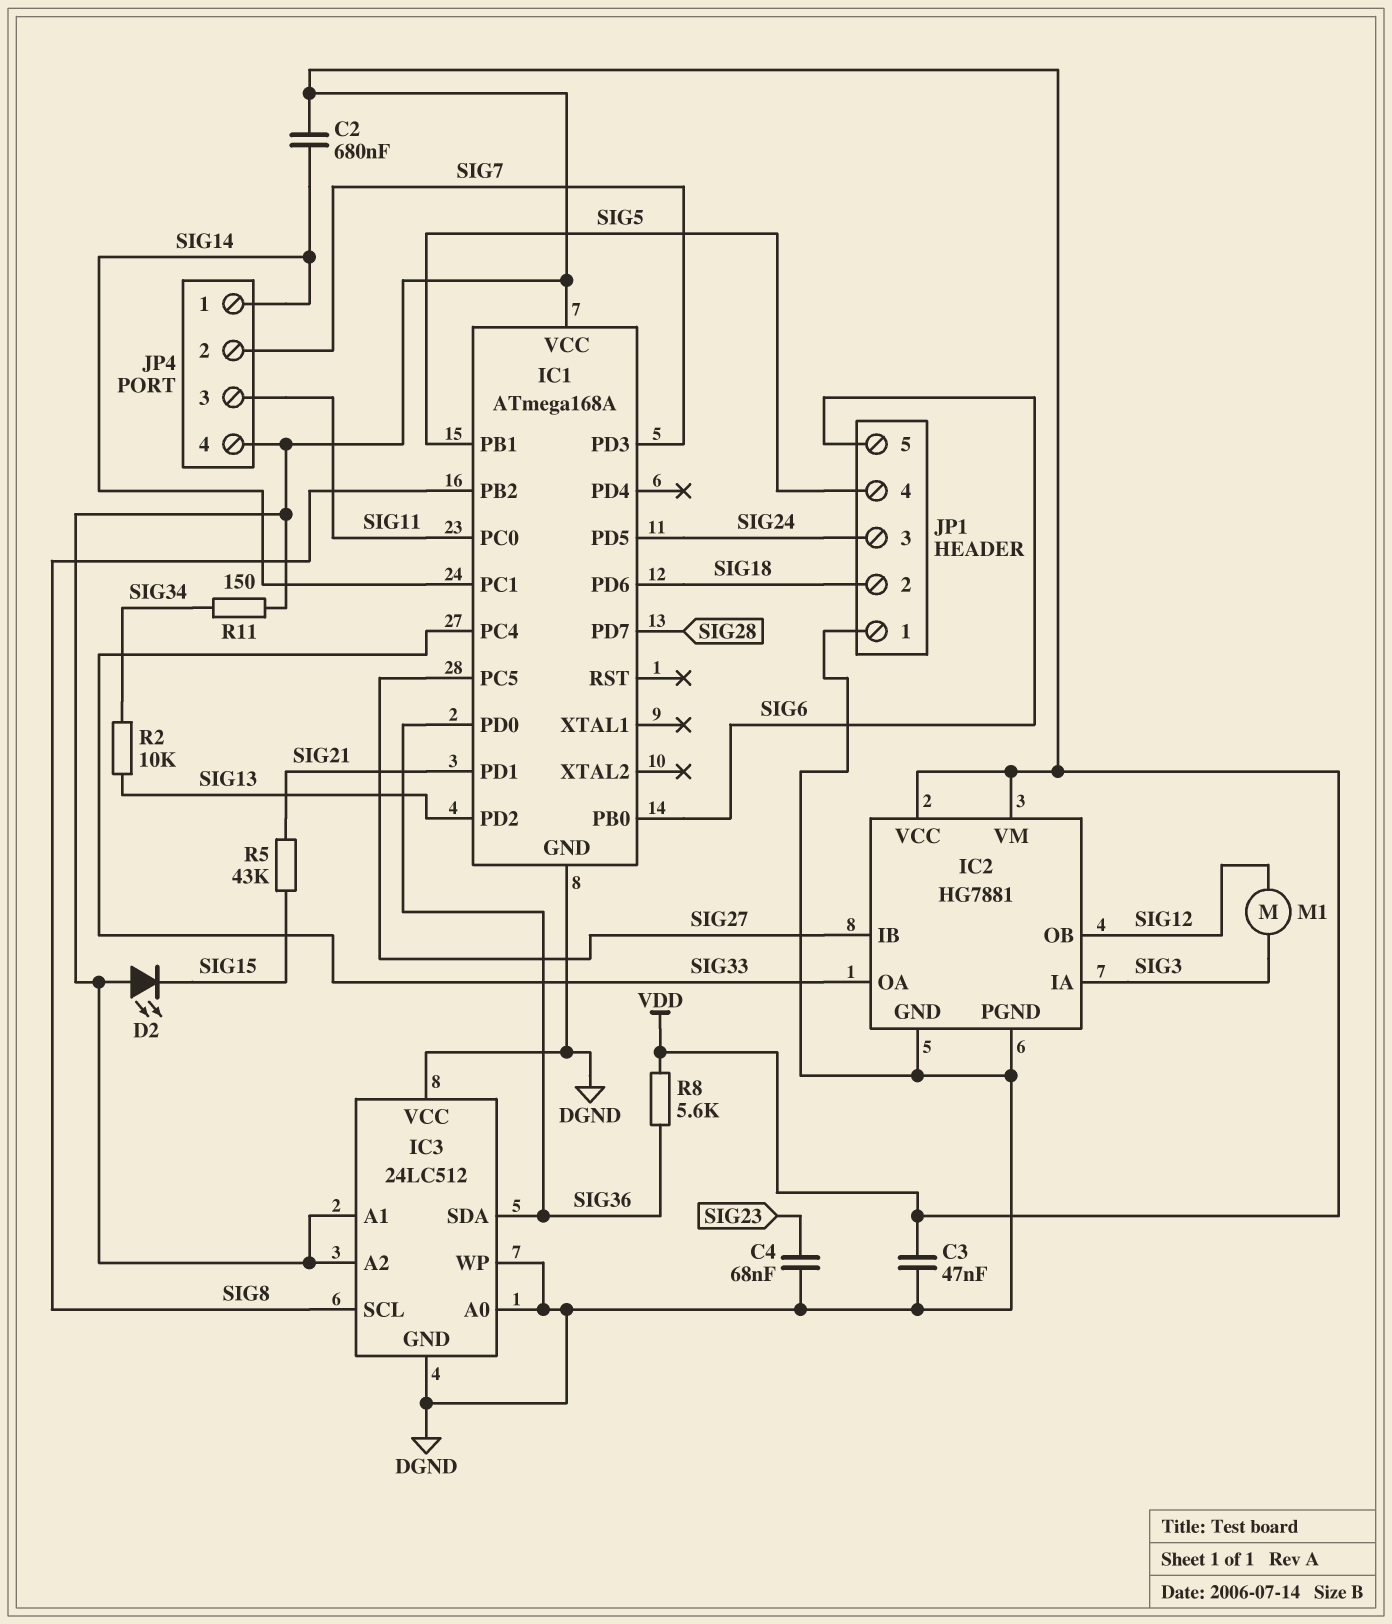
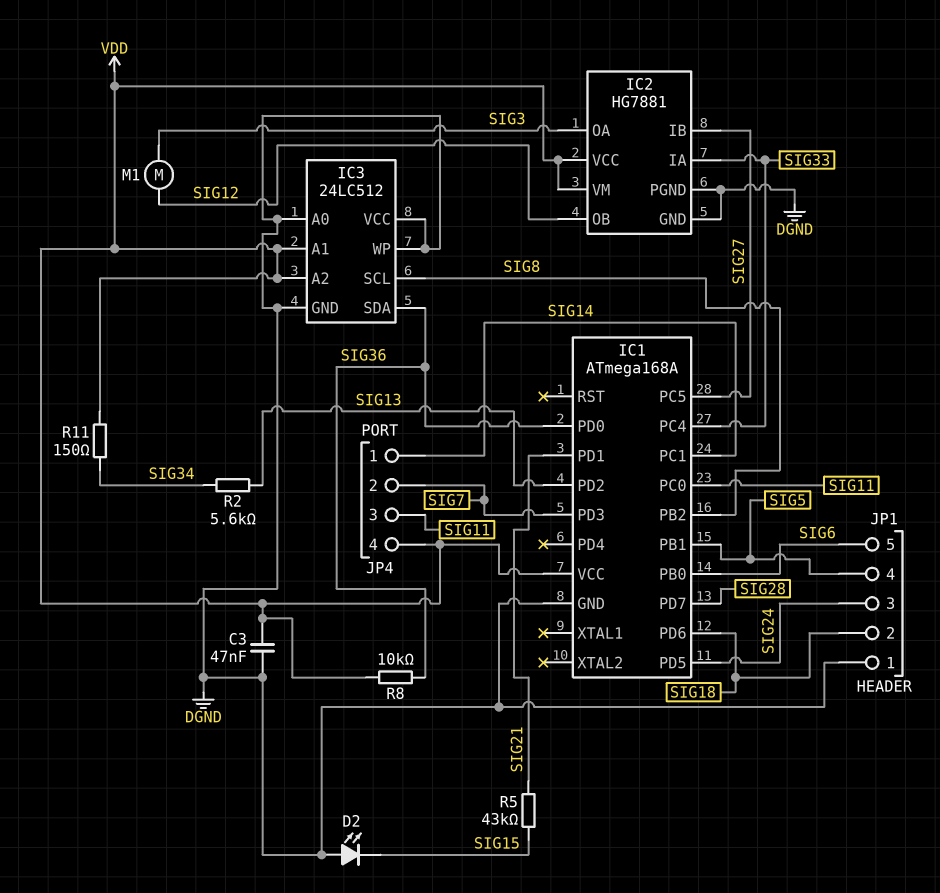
C2: 680nF (SIG14, VDD) -> none
C4: 68nF (DGND, SIG23) -> none
D2: LED (A VDD, K SIG15) -> LED (A DGND, K SIG15)
IC2 pin IA: SIG3 -> SIG33
IC2 pin OA: SIG33 -> SIG3
R2: 10k (SIG13, SIG34) -> 5.6k (SIG13, SIG34)
R8: 5.6k (SIG36, VDD) -> 10k (SIG36, VDD)

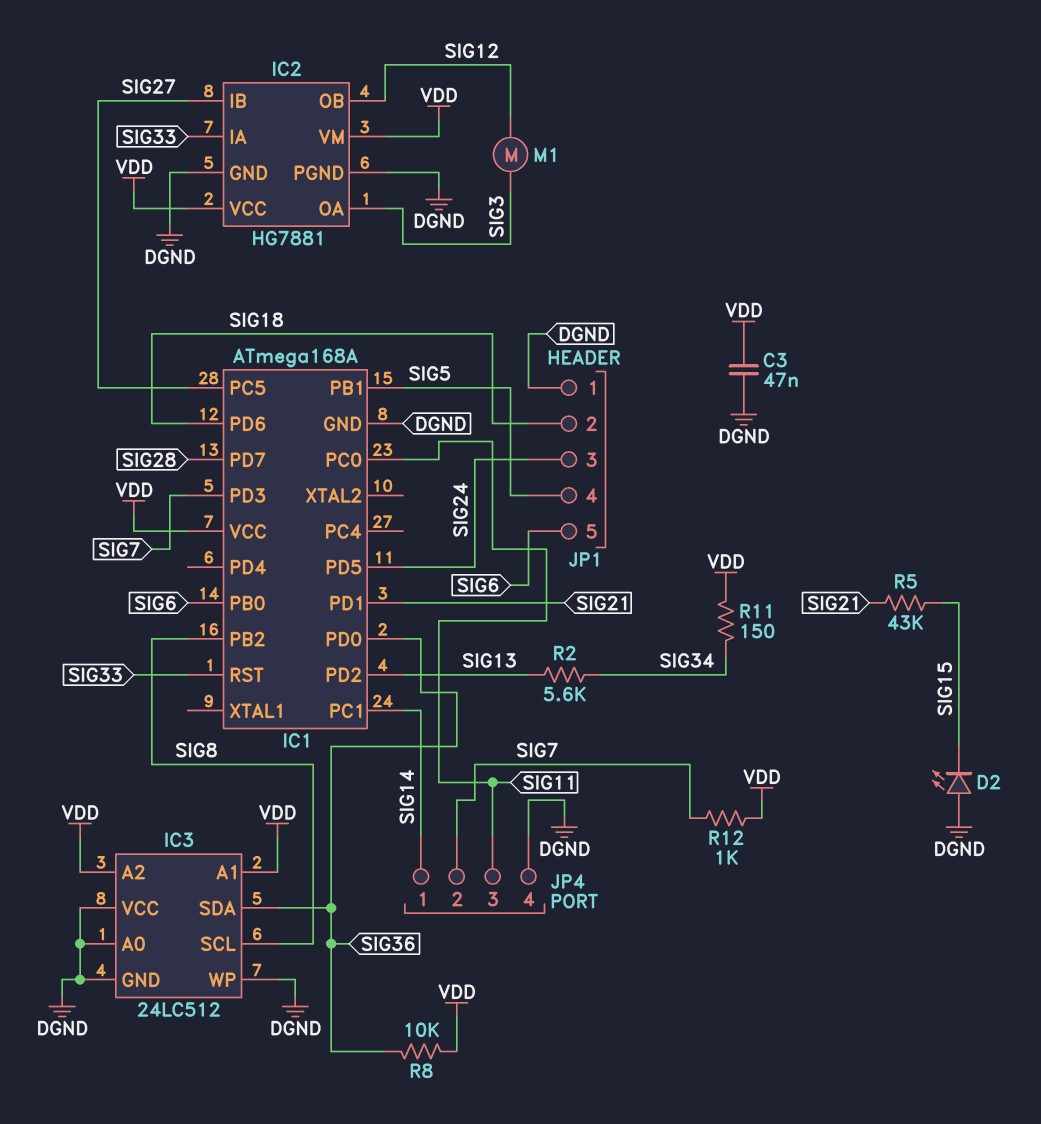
IC1 pin PC4: SIG33 -> none
IC1 pin RST: none -> SIG33
JP4 pin 4: VDD -> DGND
R12: none -> 1k (SIG7, VDD)

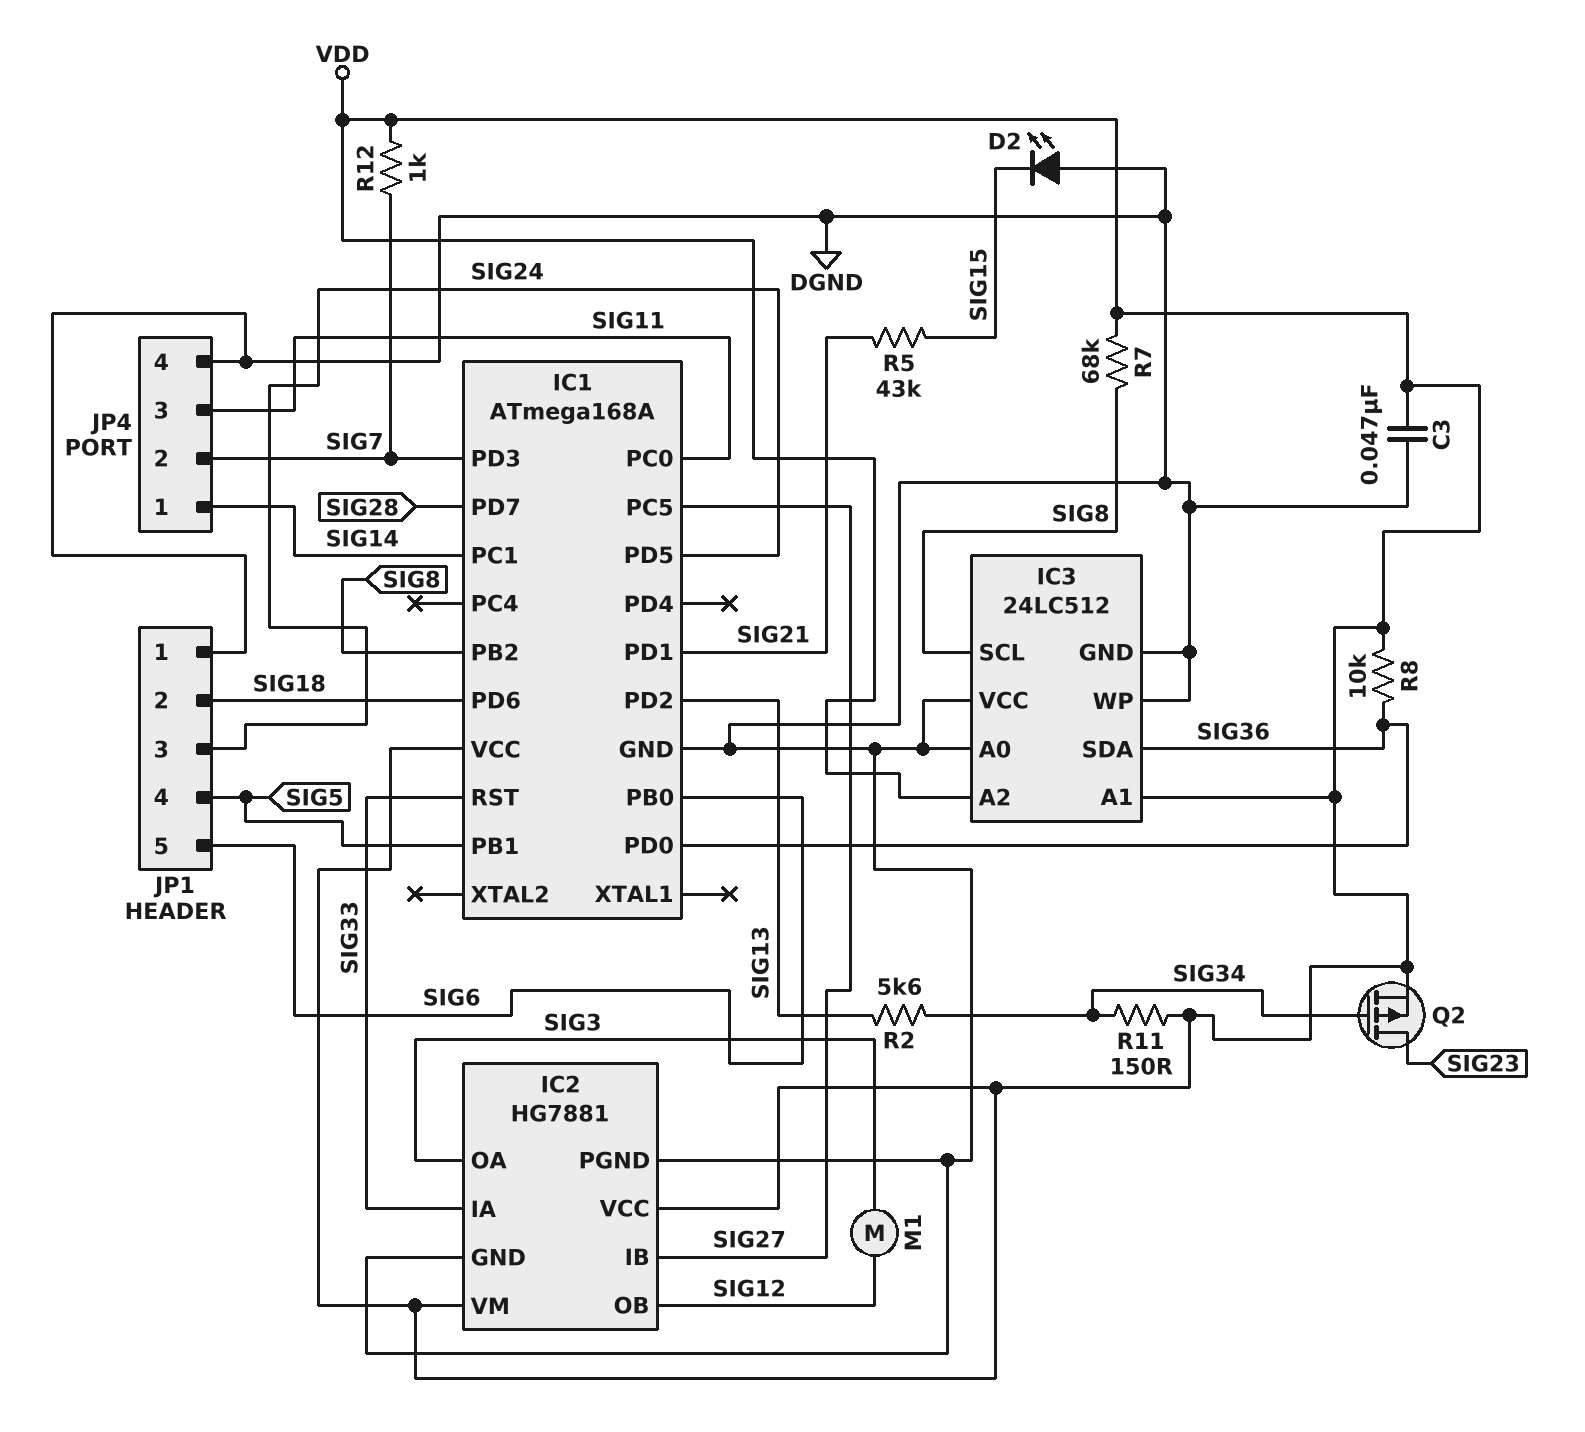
Q2: none -> PMOS (G SIG34, D SIG23, S VDD)
R7: none -> 68k (SIG8, VDD)

